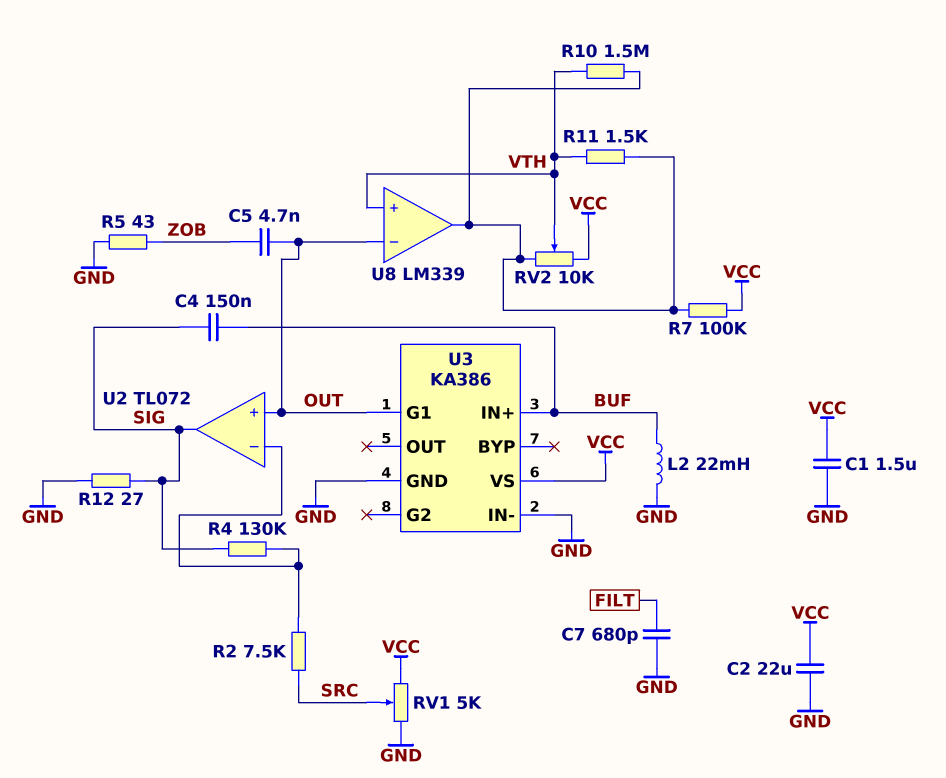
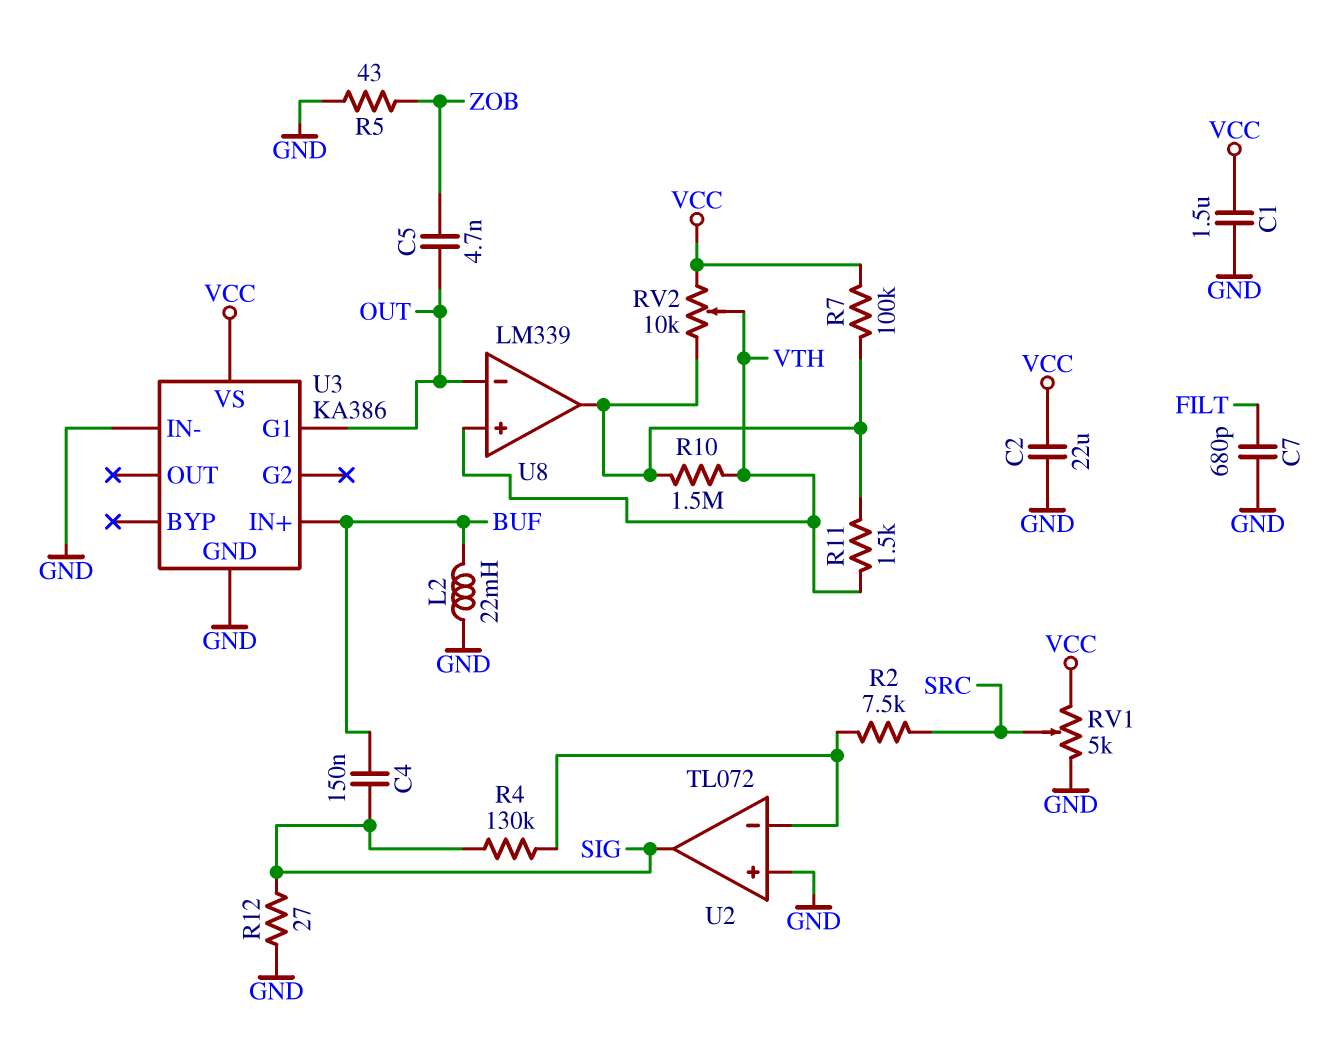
U2 pin in+: OUT -> GND

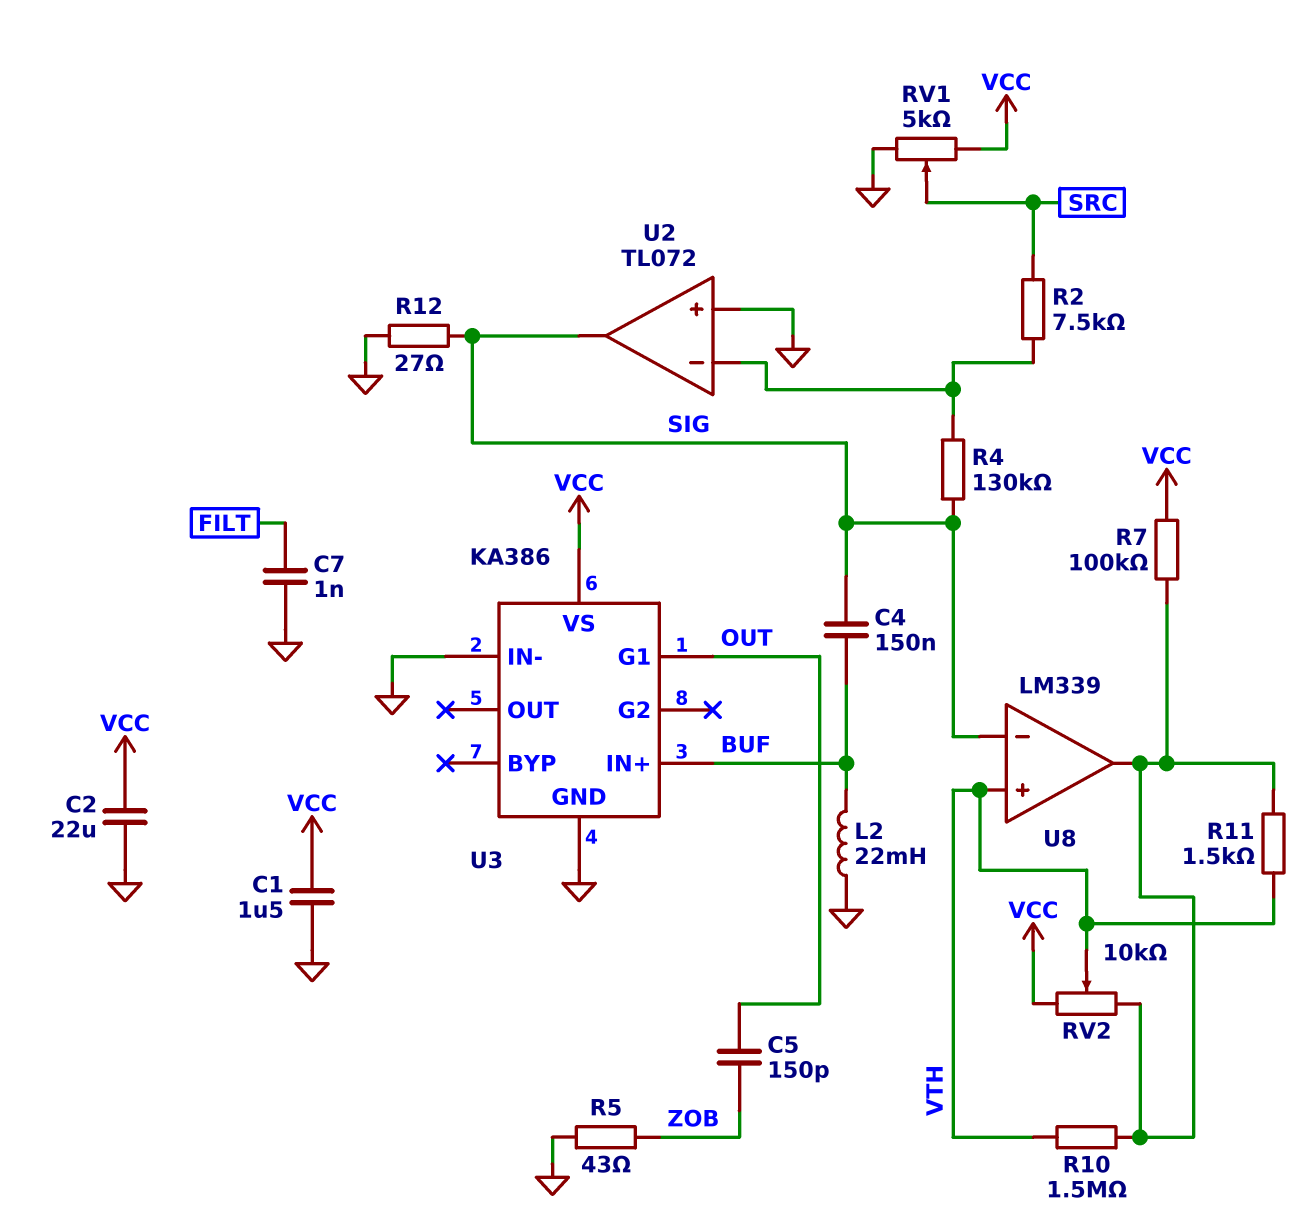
C5: 4.7nF (OUT, ZOB) -> 150pF (OUT, ZOB)
C7: 680pF (FILT, GND) -> 1nF (FILT, GND)
U8 pin in-: OUT -> SIG

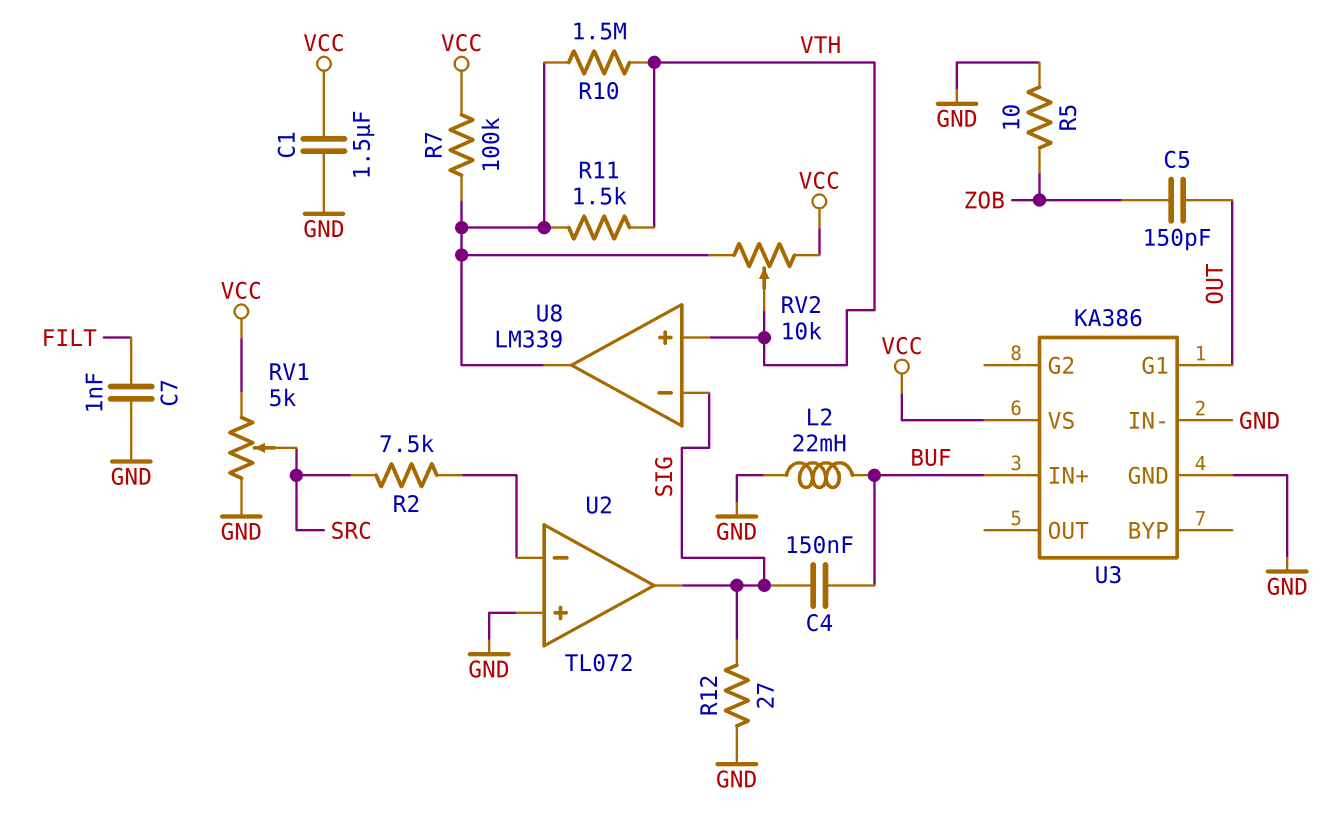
C2: 22uF (GND, VCC) -> none
R4: 130k (SIG, U2/in-) -> none
R5: 43 (GND, ZOB) -> 10 (GND, ZOB)

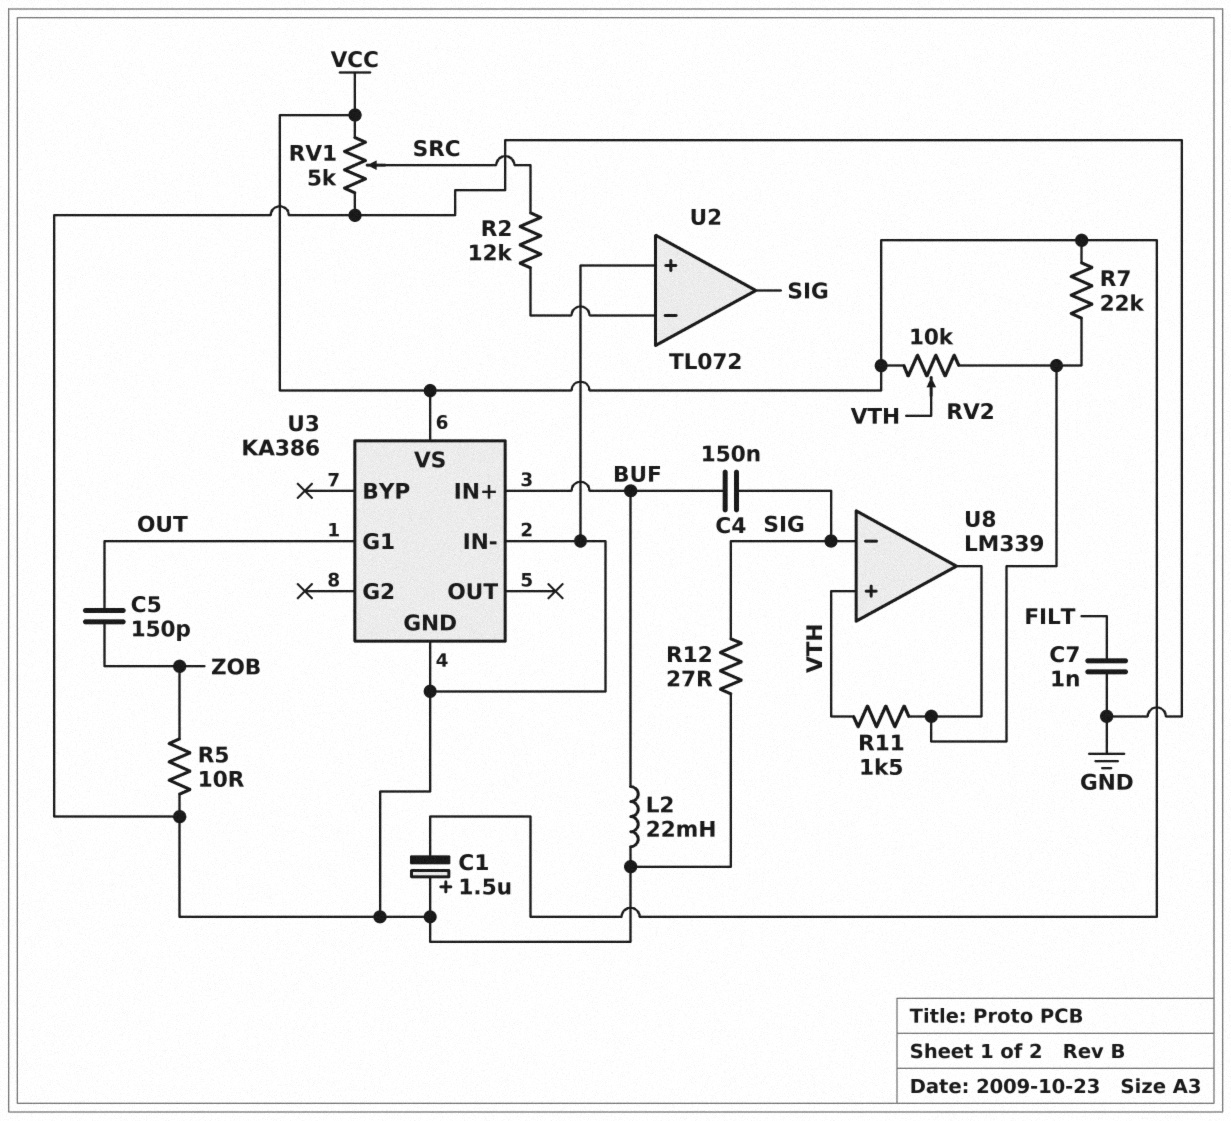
C1: 1.5uF (GND, VCC) -> 1.5uF (plus GND, minus VCC)
R2: 7.5k (SRC, U2/in-) -> 12k (SRC, U2/in-)
R7: 100k (U8/out, VCC) -> 22k (U8/out, VCC)
R10: 1.5M (U8/out, VTH) -> none

